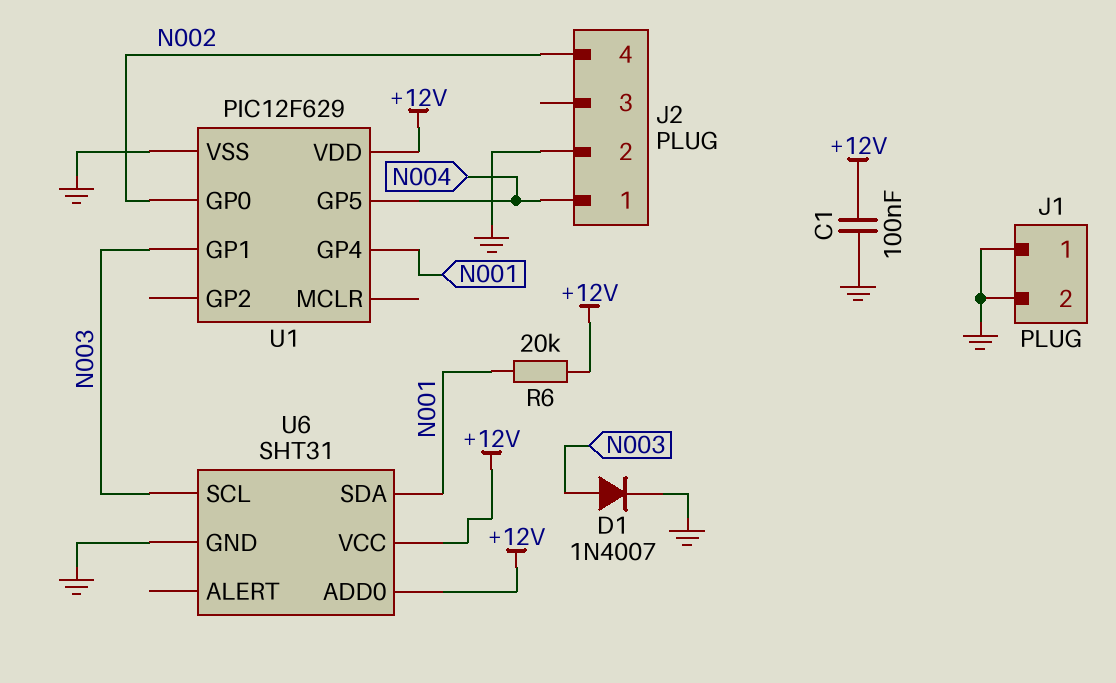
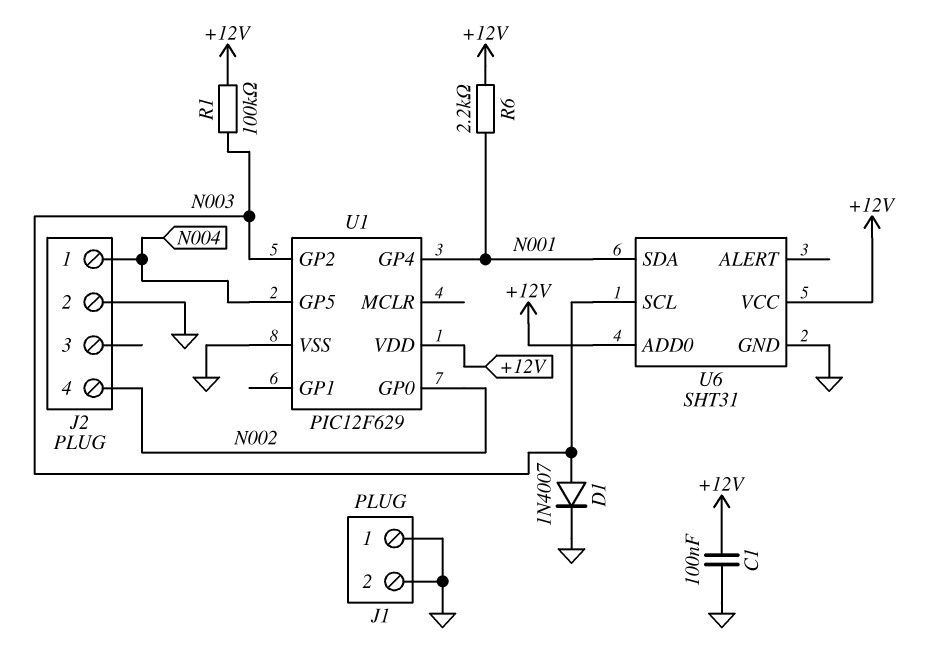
R1: none -> 100k (+12V, N003)
R6: 20k (+12V, N001) -> 2.2k (+12V, N001)
U1 pin GP1: N003 -> none
U1 pin GP2: none -> N003

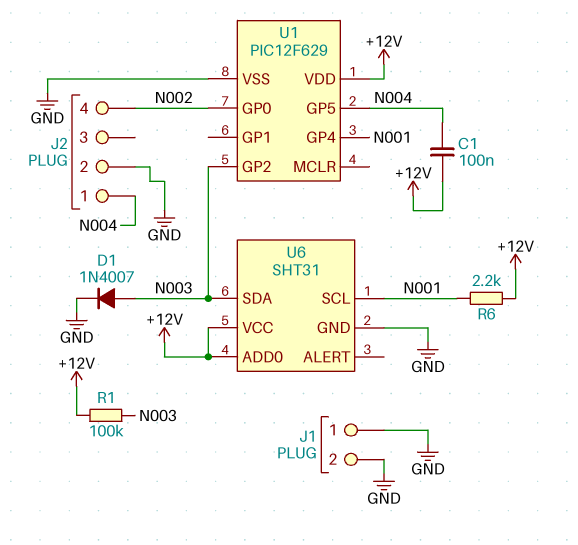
C1: 100nF (+12V, GND) -> 100nF (+12V, N004)
U6 pin SCL: N003 -> N001
U6 pin SDA: N001 -> N003

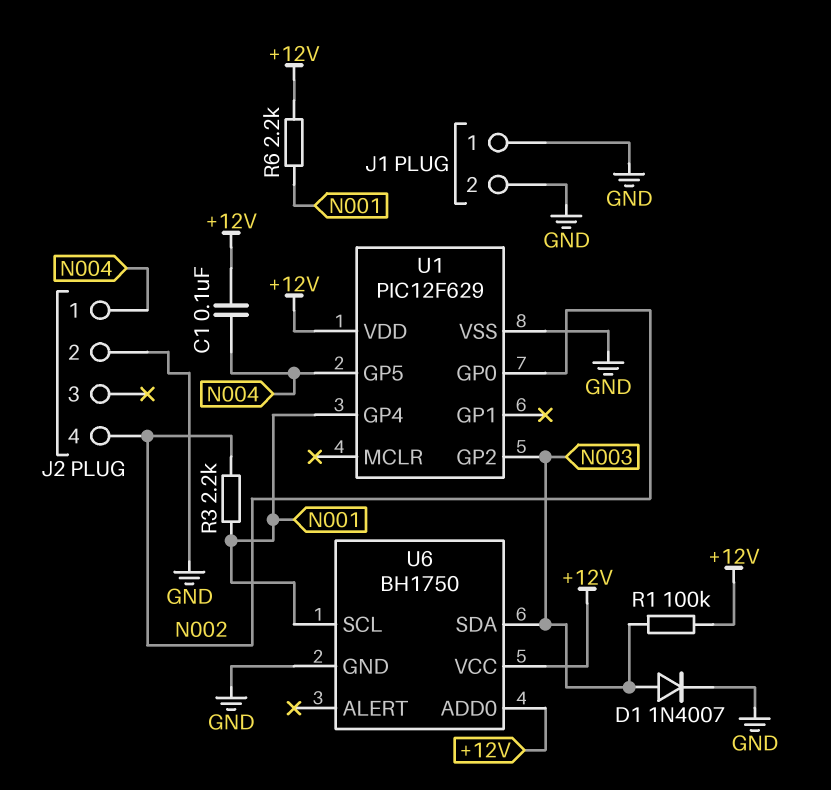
R3: none -> 2.2k (N001, N002)
U6: SHT31 -> BH1750

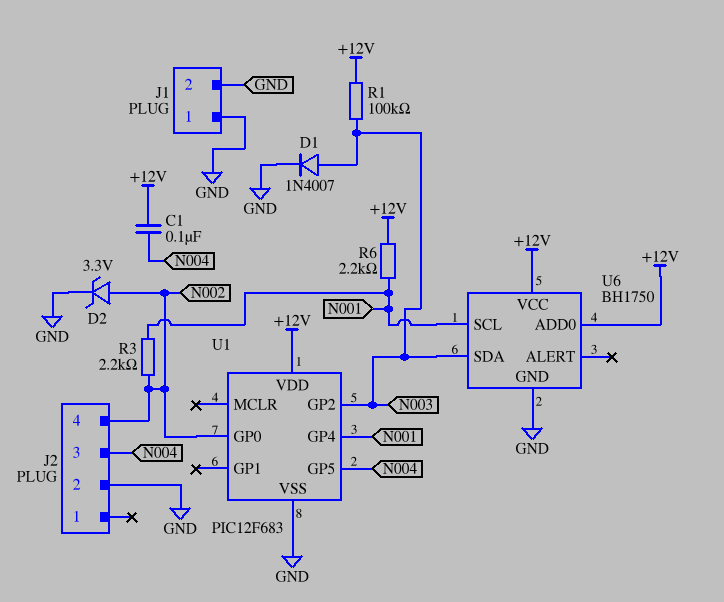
D2: none -> zener 3.3V (A N002, K GND)
J2 pin 1: N004 -> none
J2 pin 3: none -> N004
U1: PIC12F629 -> PIC12F683

